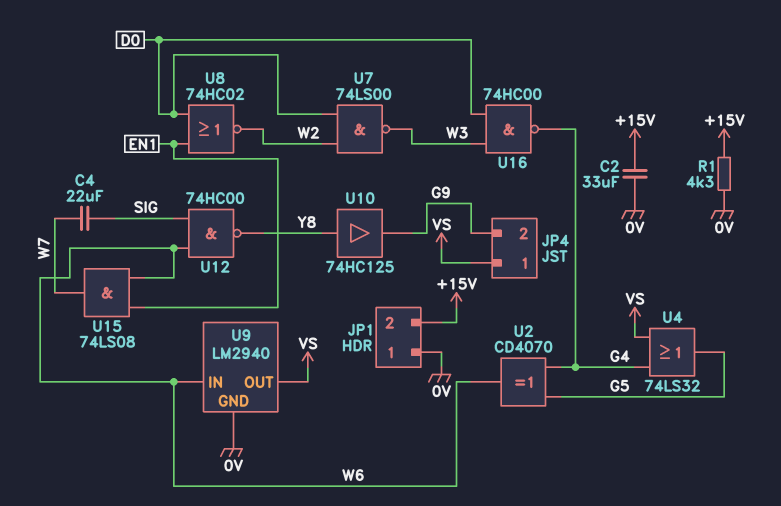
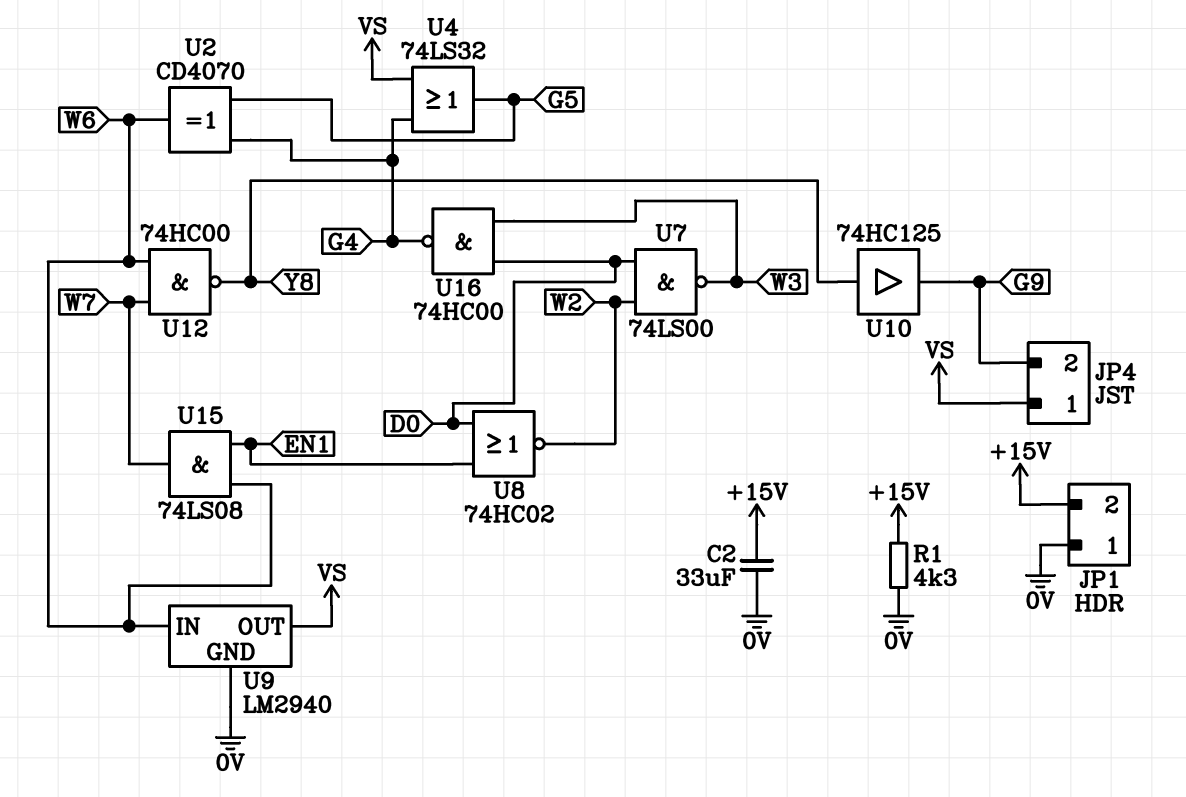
C4: 22uF (SIG, W7) -> none
U12: NAND 74HC00 (in SIG, in W6, out Y8) -> NAND 74HC00 (in W6, in W7, out Y8)

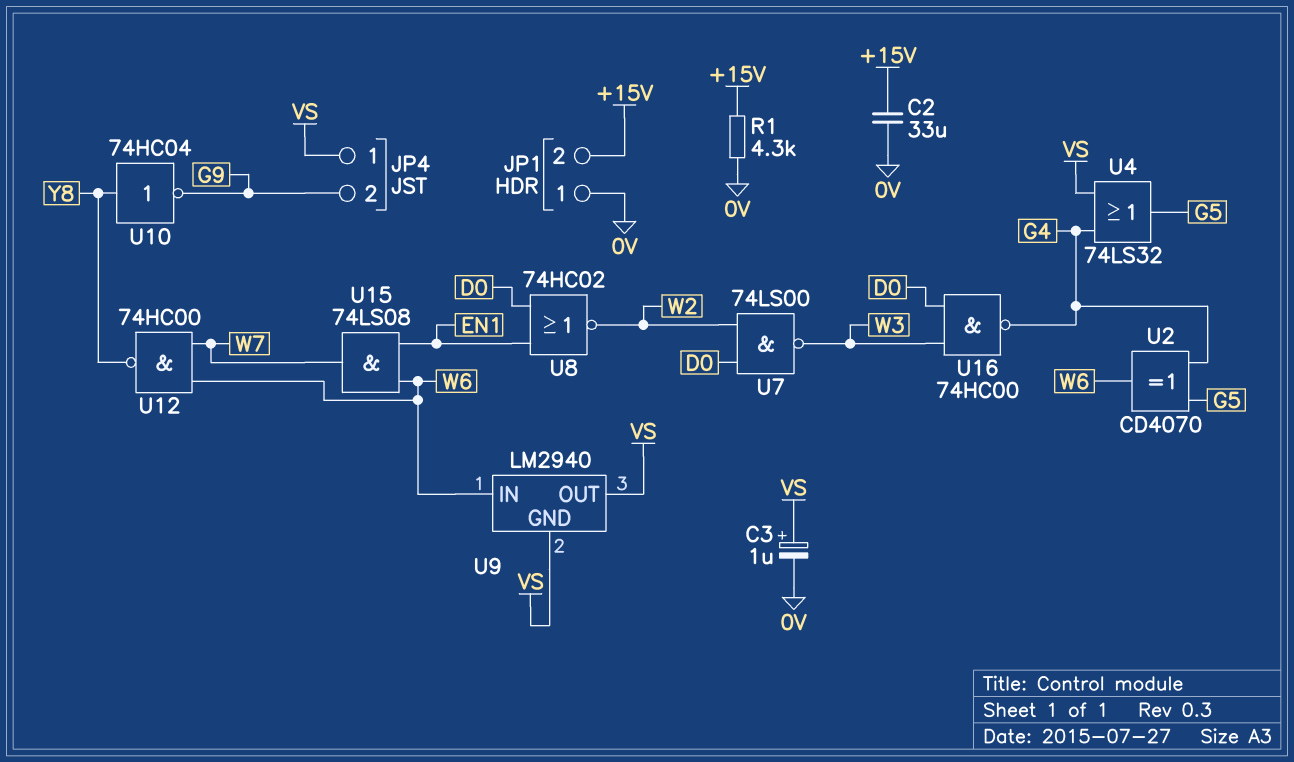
C3: none -> 1uF (plus VS, minus 0V)
U9 pin GND: 0V -> VS
U10: buffer 74HC125 (in Y8, out G9) -> NOT 74HC04 (in Y8, out G9)

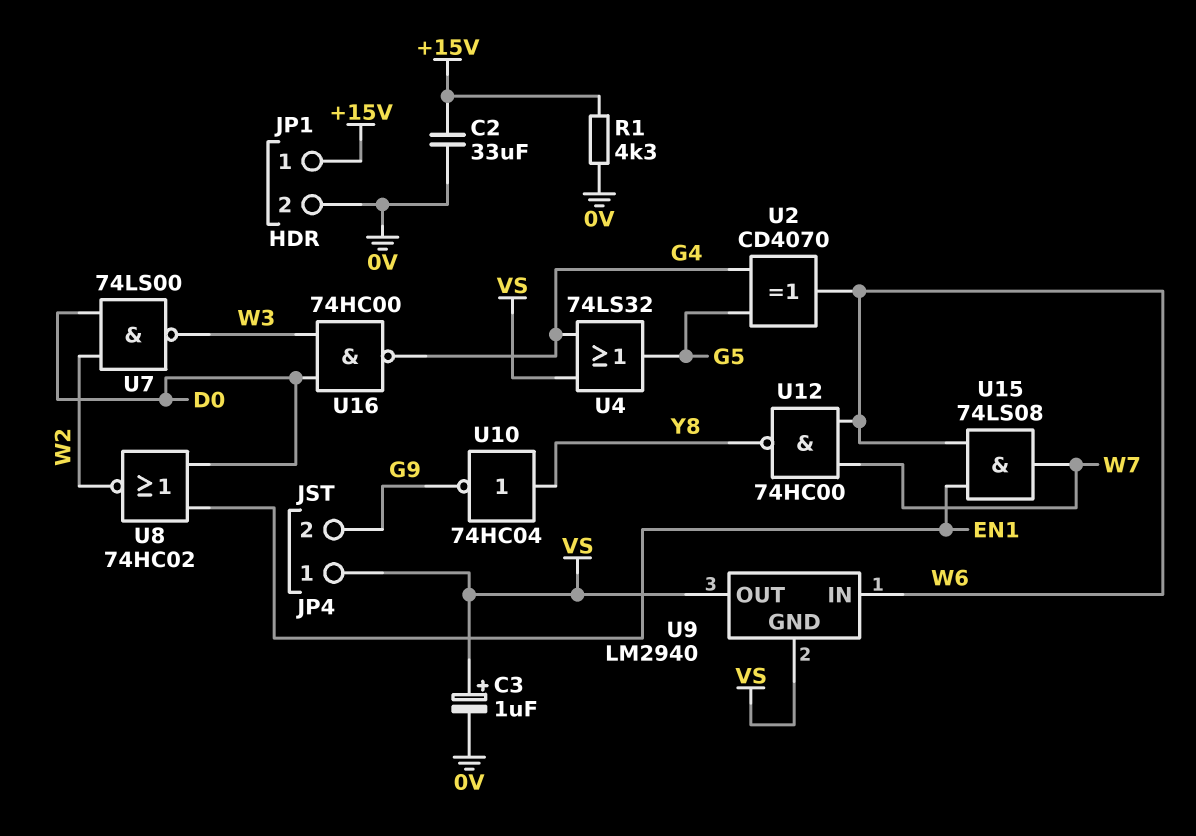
JP1 pin 1: 0V -> +15V
JP1 pin 2: +15V -> 0V

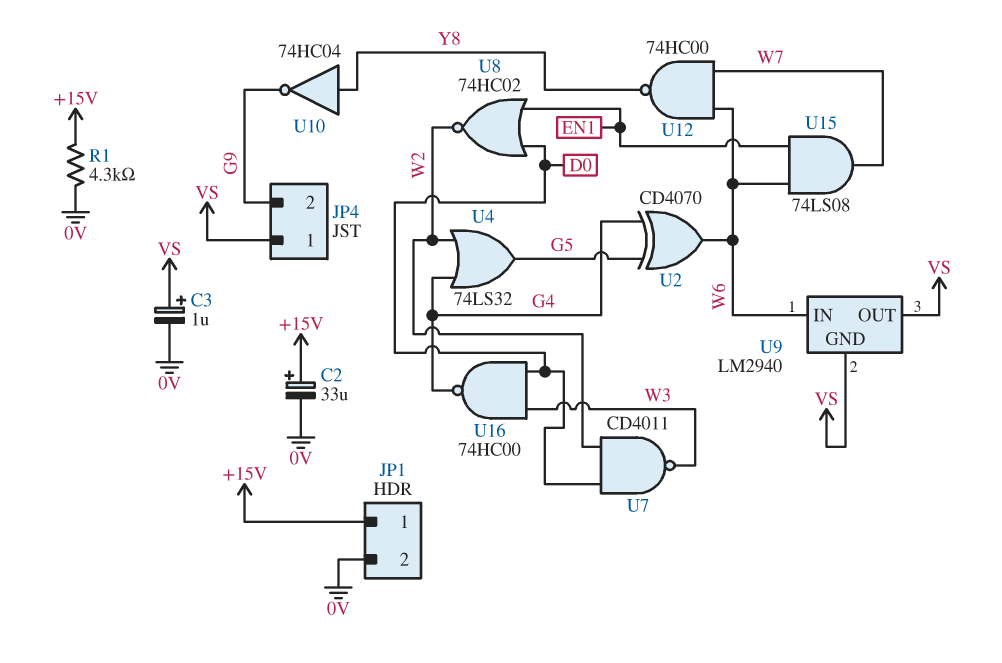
C2: 33uF (+15V, 0V) -> 33uF (plus +15V, minus 0V)
U4: OR 74LS32 (in G4, in VS, out G5) -> OR 74LS32 (in G4, in W2, out G5)
U7: NAND 74LS00 (in D0, in W2, out W3) -> NAND CD4011 (in D0, in W2, out W3)

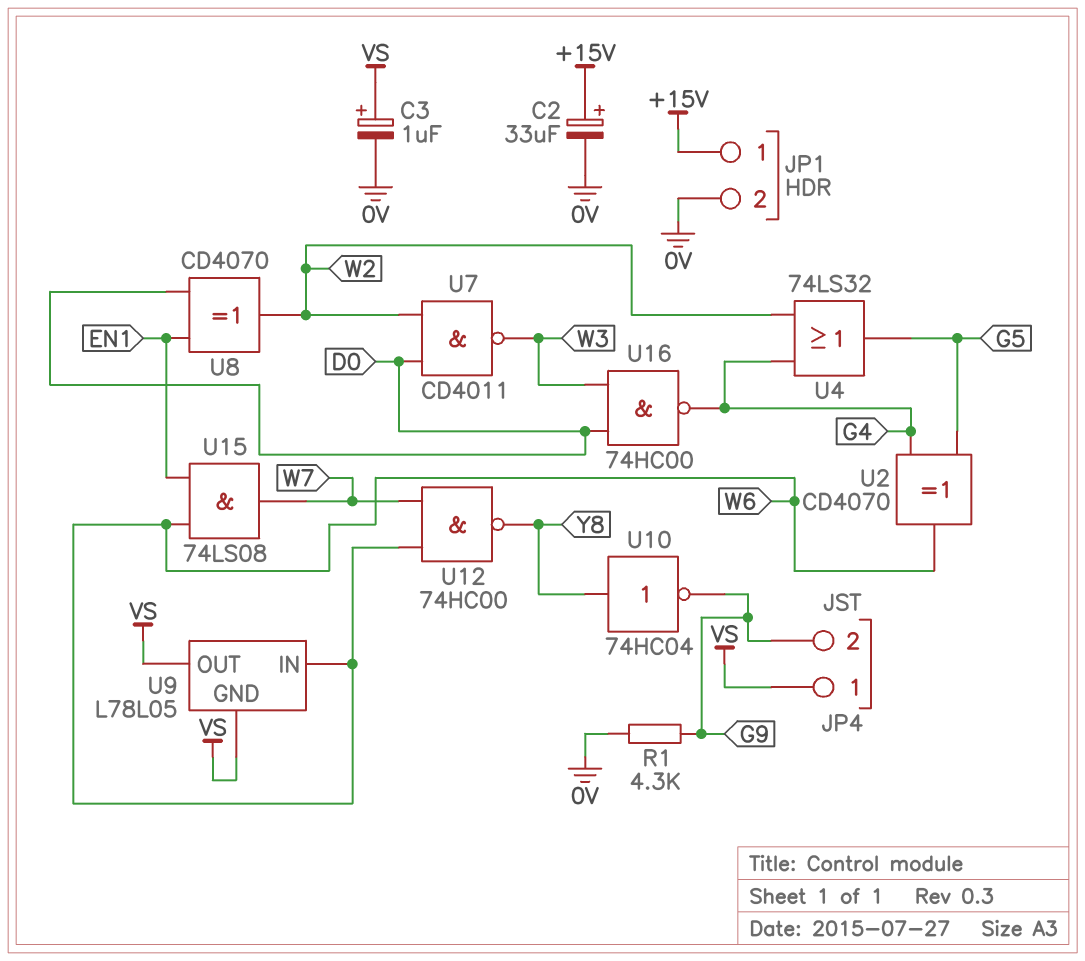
R1: 4.3k (+15V, 0V) -> 4.3k (0V, G9)
U8: NOR 74HC02 (in D0, in EN1, out W2) -> XOR CD4070 (in D0, in EN1, out W2)
U9: LM2940 -> L78L05

